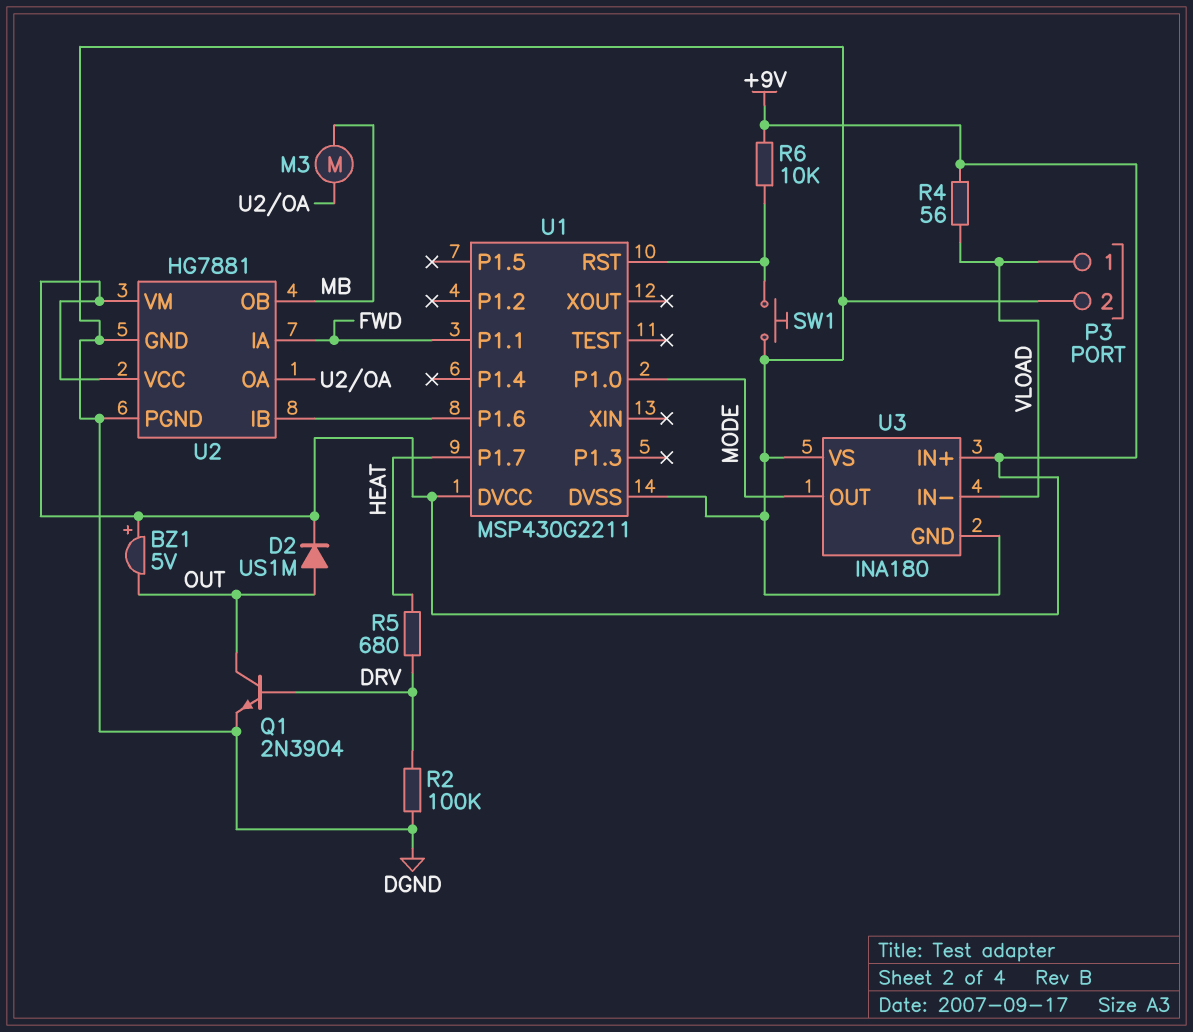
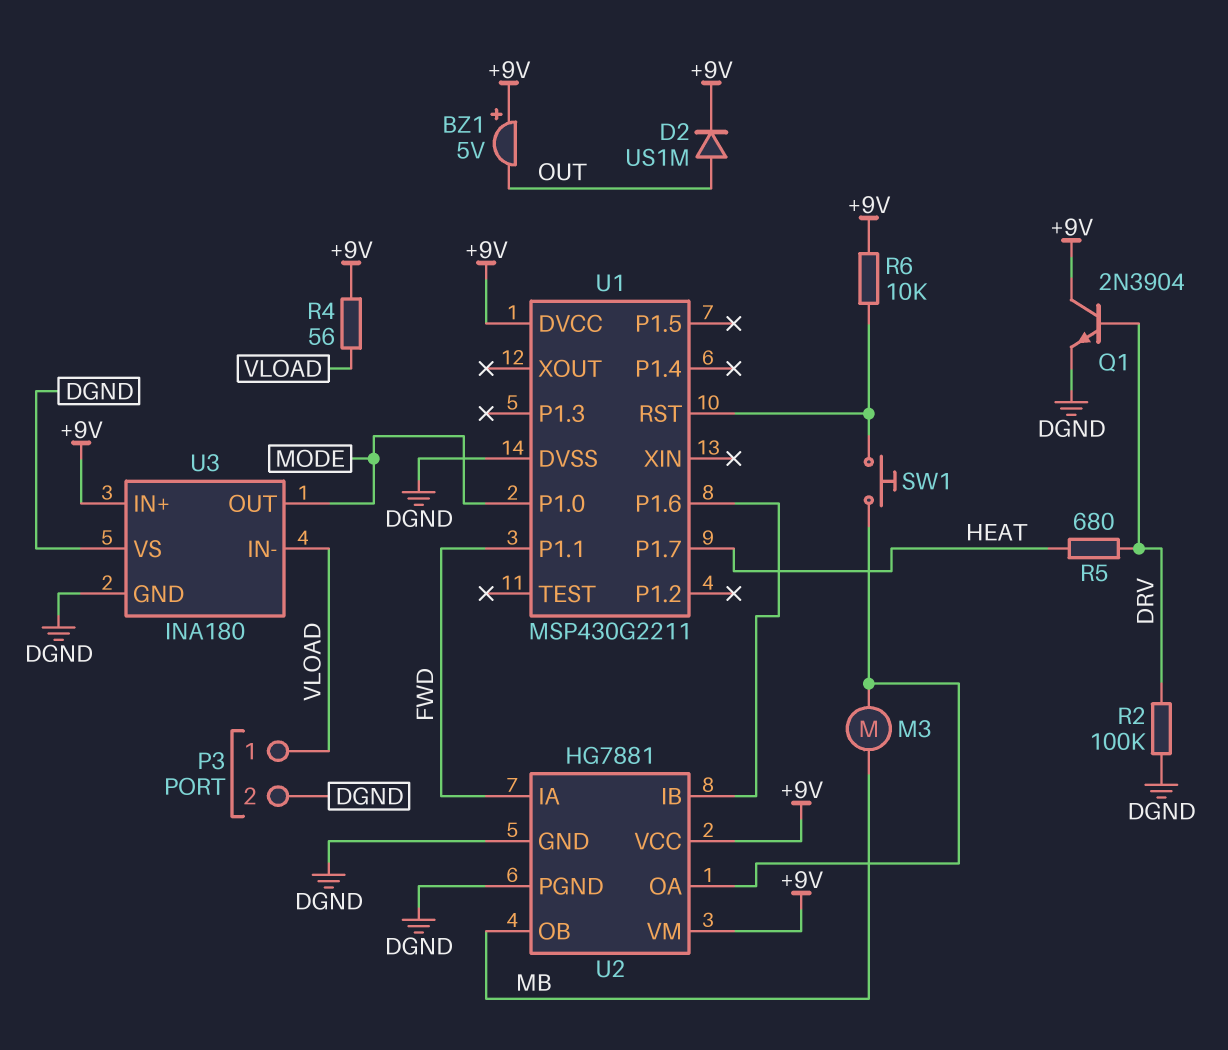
Q1: NPN 2N3904 (B DRV, C OUT, E DGND) -> NPN 2N3904 (B DRV, C +9V, E DGND)
SW1: button (DGND, U1/RST) -> button (U1/RST, U2/OA)

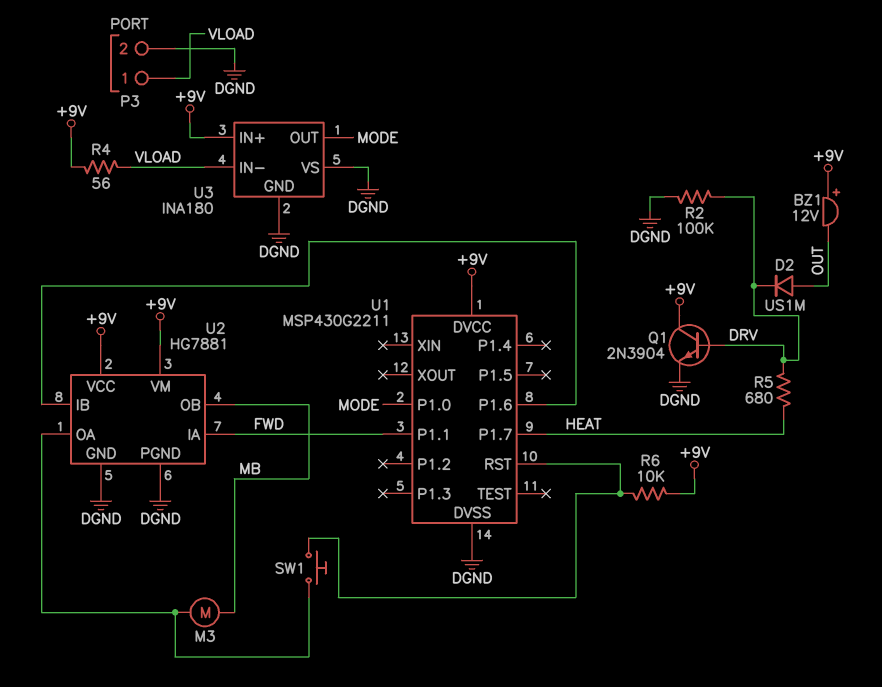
BZ1: buzzer 5V (plus +9V, minus OUT) -> buzzer 12V (plus +9V, minus OUT)
D2: diode US1M (A OUT, K +9V) -> diode US1M (A OUT, K DRV)

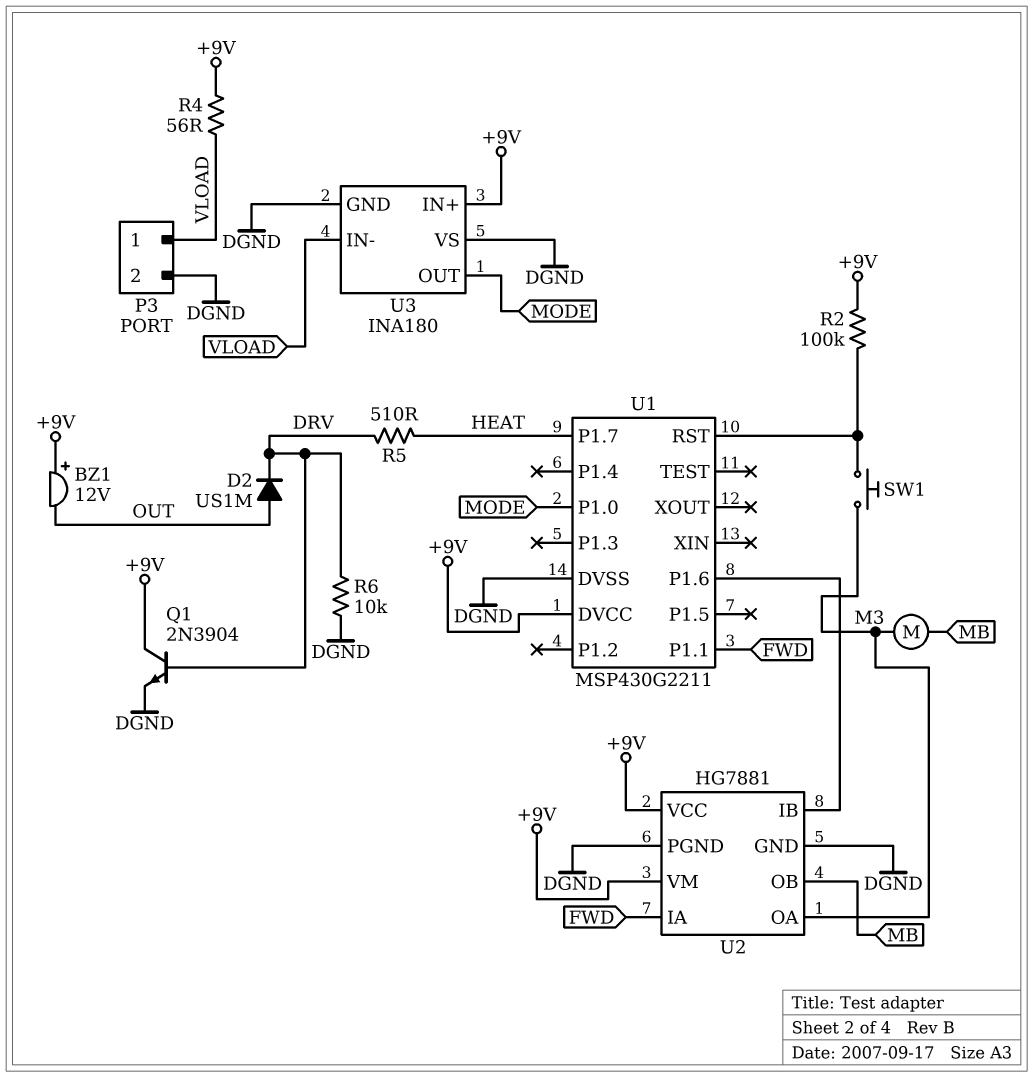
R2: 100k (DGND, DRV) -> 100k (+9V, U1/RST)
R5: 680 (DRV, HEAT) -> 510 (DRV, HEAT)
R6: 10k (+9V, U1/RST) -> 10k (DGND, DRV)

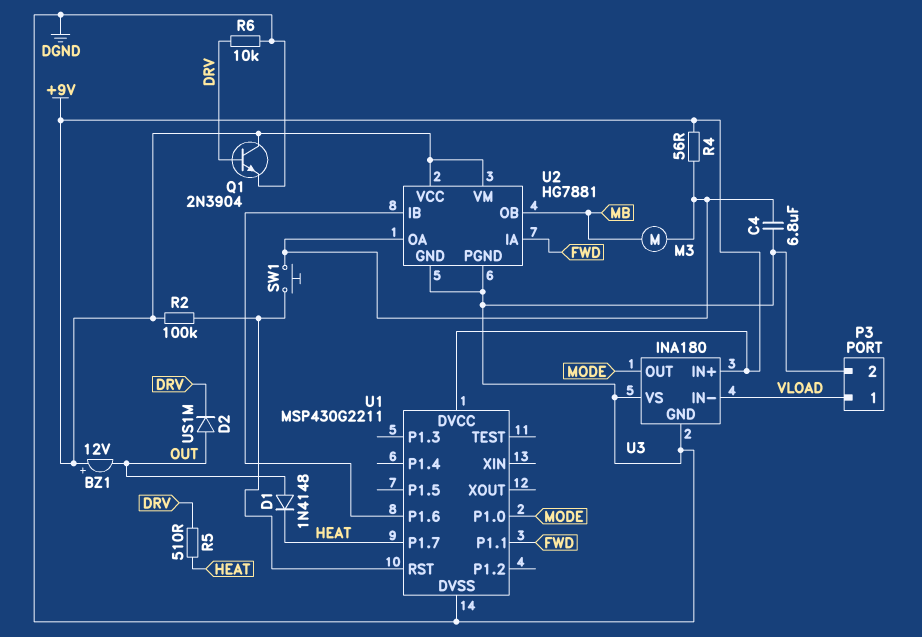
C4: none -> 6.8uF (DGND, U2/OA)
D1: none -> diode 1N4148 (A OUT, K HEAT)
R4: 56 (+9V, VLOAD) -> 56 (+9V, U2/OA)

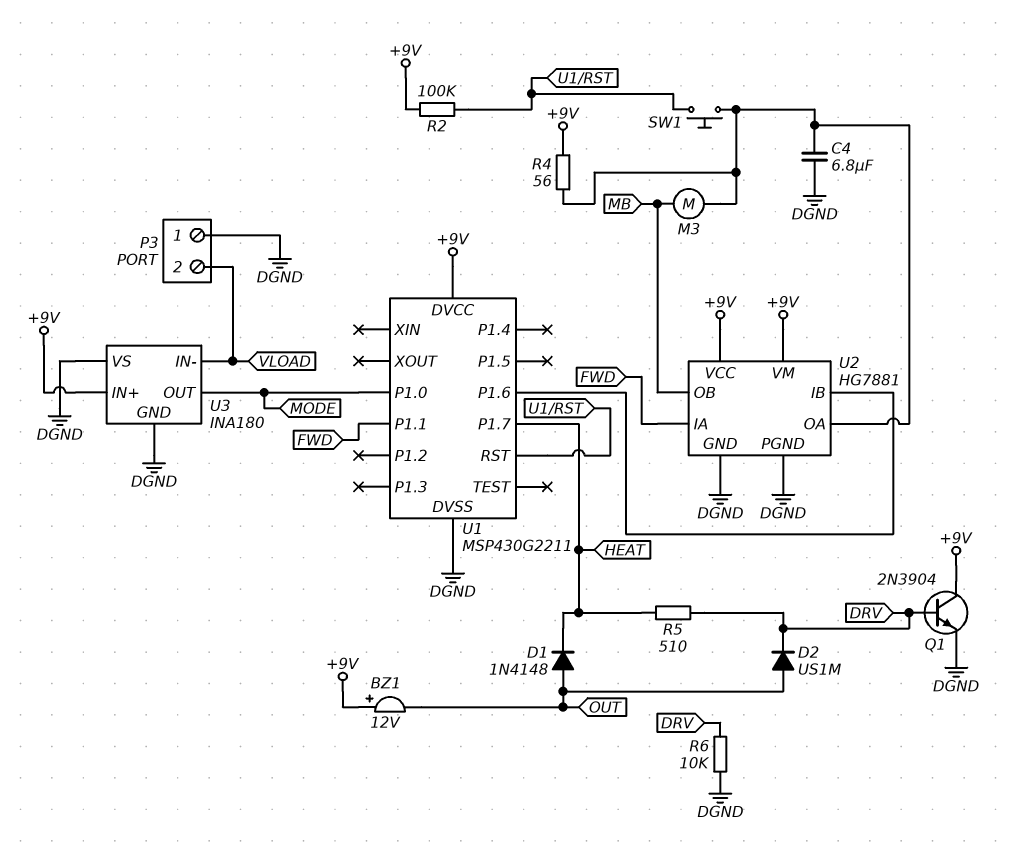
P3 pin 1: VLOAD -> DGND
P3 pin 2: DGND -> VLOAD

